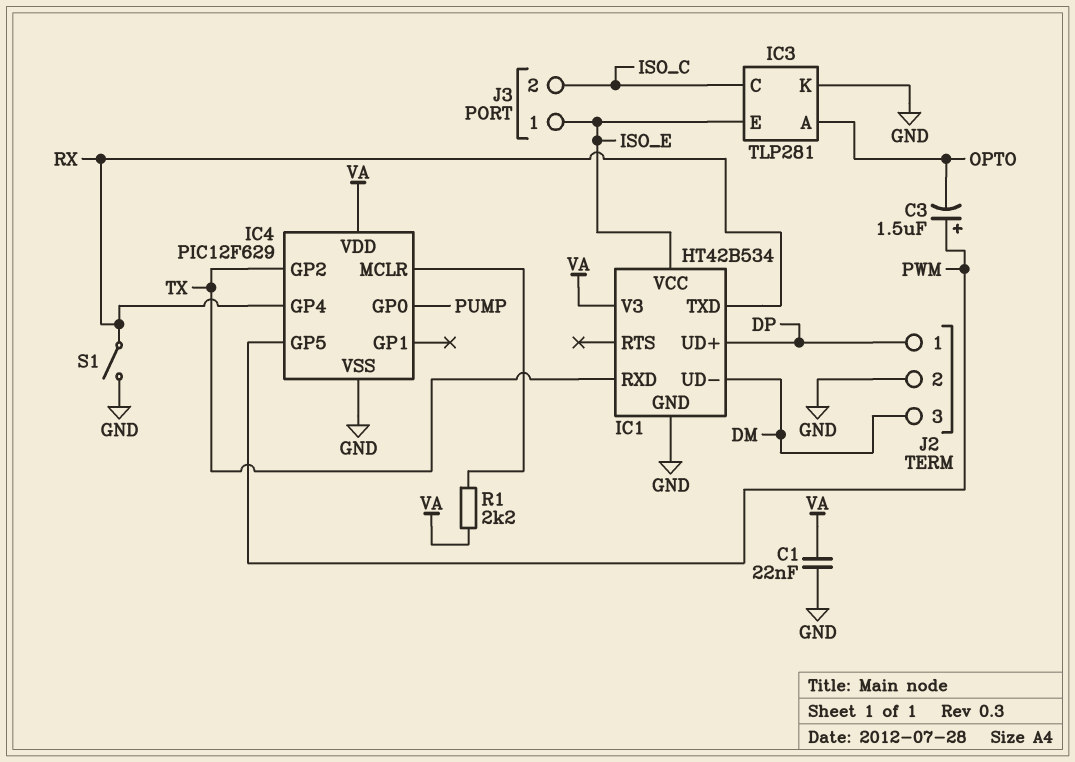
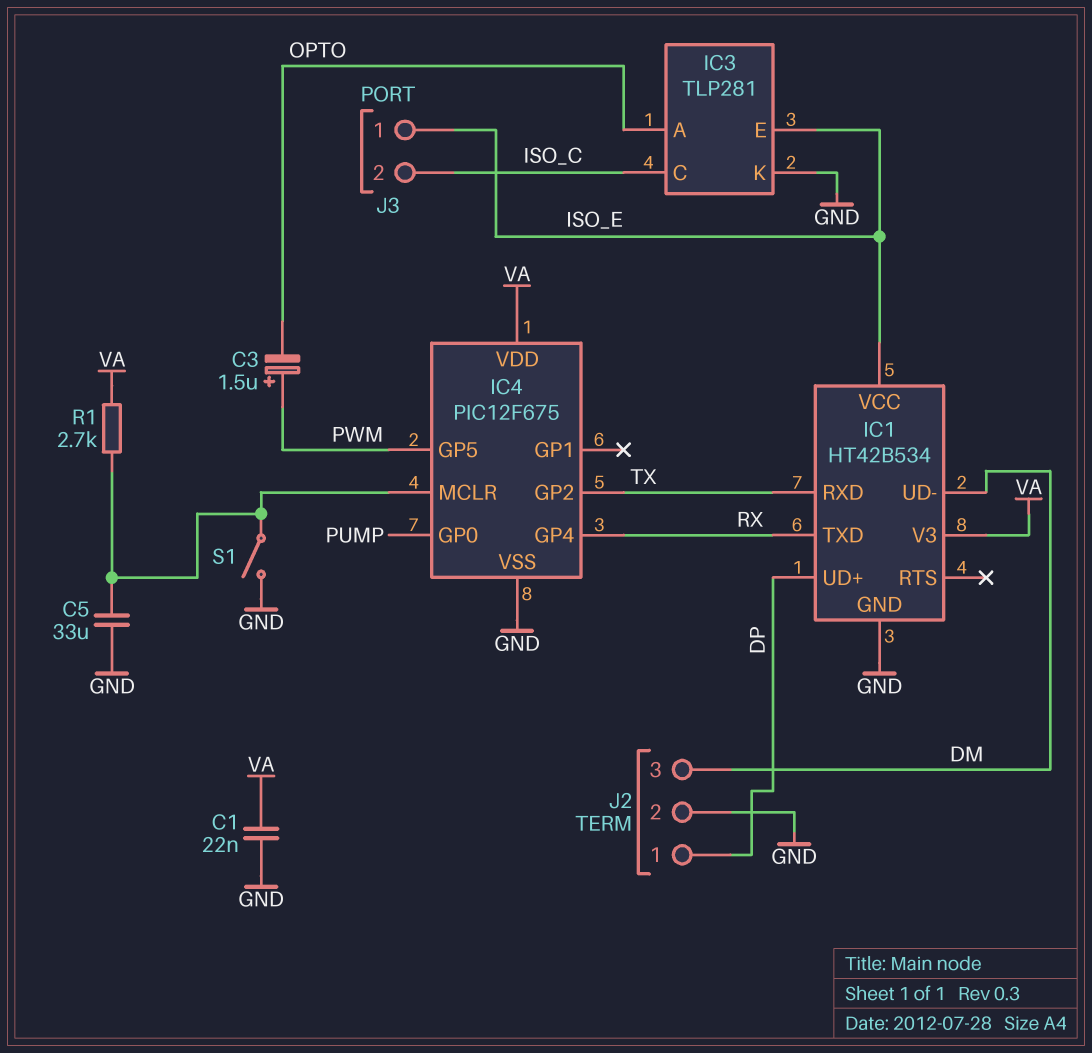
C5: none -> 33uF (GND, IC4/MCLR)
IC4: PIC12F629 -> PIC12F675
R1: 2.2k (IC4/MCLR, VA) -> 2.7k (IC4/MCLR, VA)
S1: switch (GND, RX) -> switch (GND, IC4/MCLR)

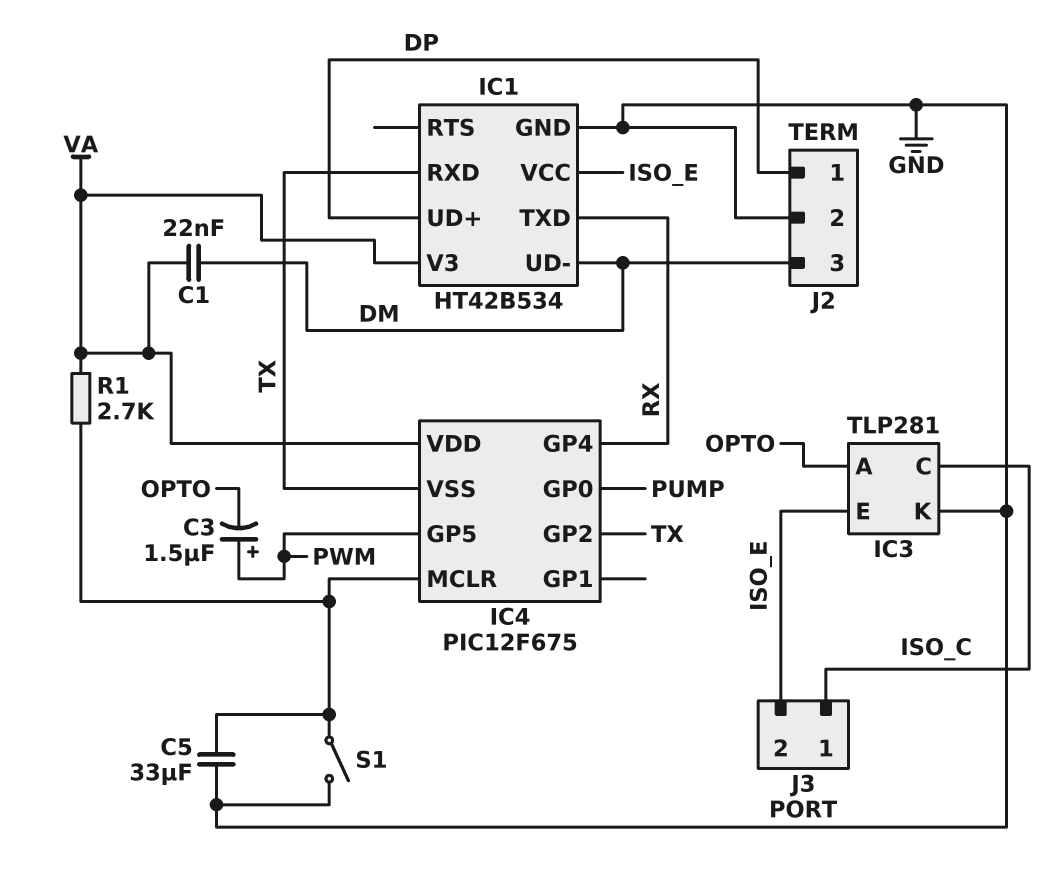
C1: 22nF (GND, VA) -> 22nF (DM, VA)
IC4 pin VSS: GND -> TX
J3 pin 1: ISO_E -> ISO_C
J3 pin 2: ISO_C -> ISO_E

